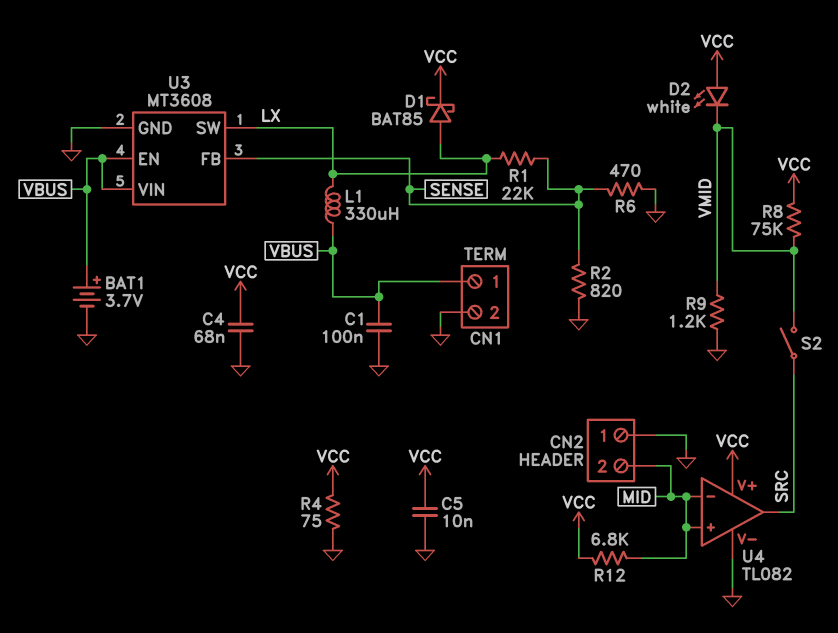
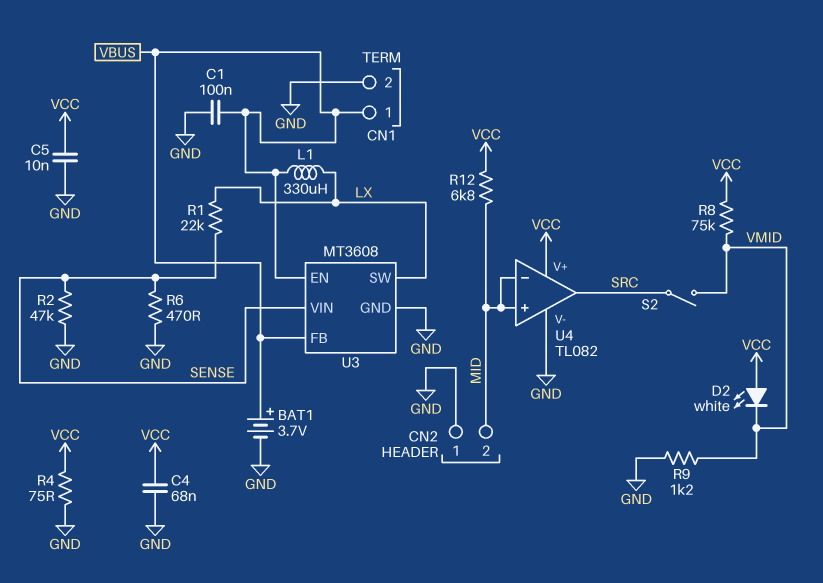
D1: schottky BAT85 (A LX, K VCC) -> none
R2: 820 (GND, SENSE) -> 47k (GND, SENSE)
U3 pin FB: SENSE -> VBUS
U3 pin VIN: VBUS -> SENSE

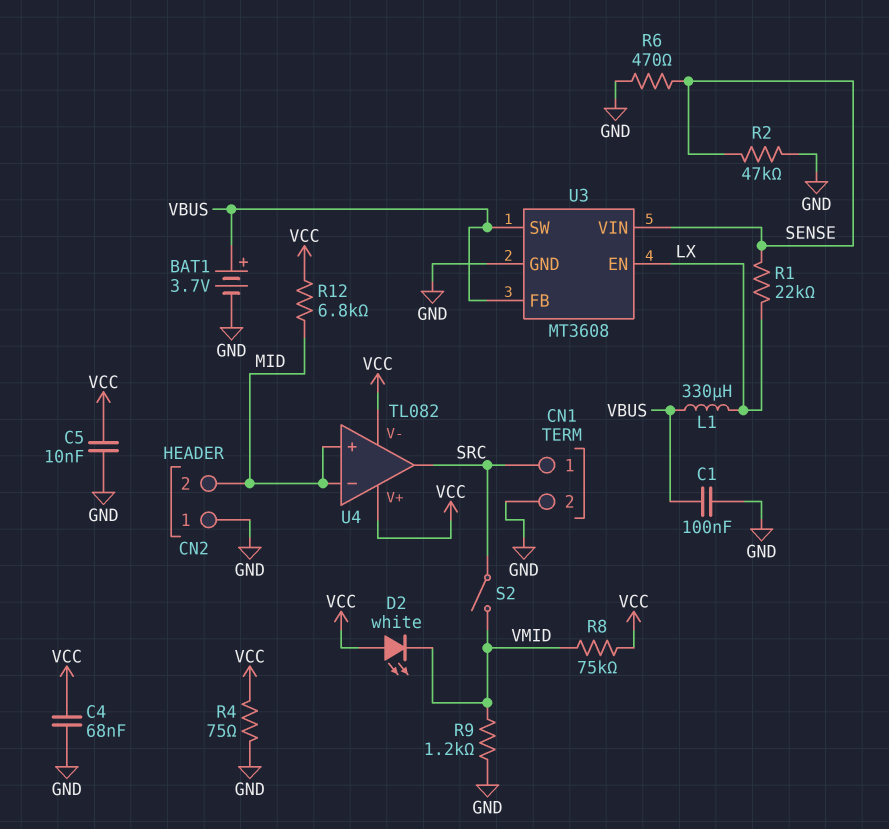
CN1 pin 1: VBUS -> SRC
U3 pin EN: VBUS -> LX
U3 pin SW: LX -> VBUS
U4 pin V-: GND -> VCC

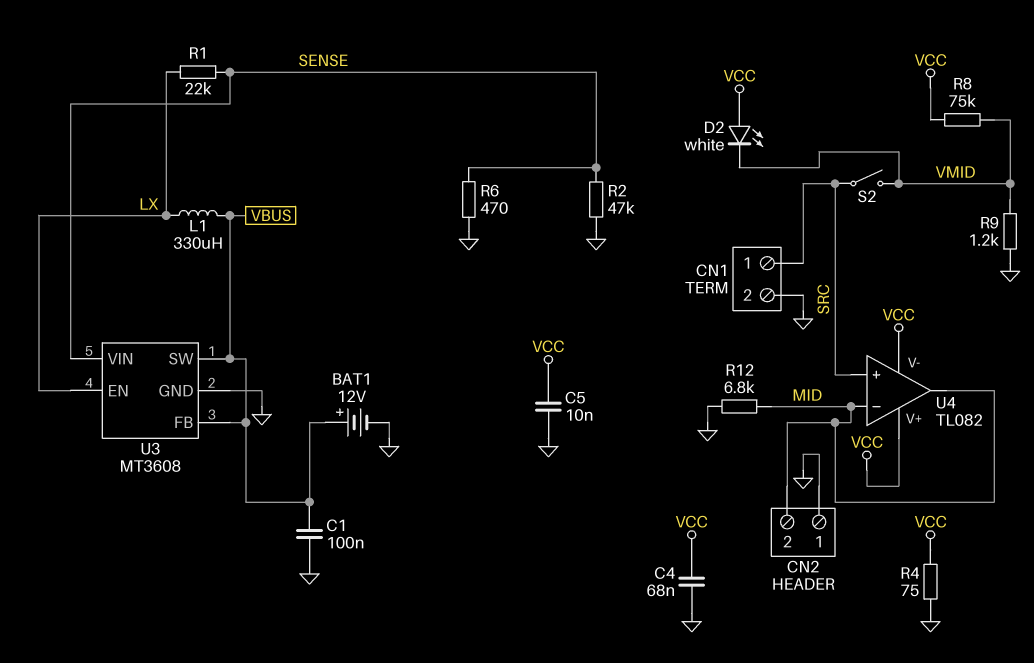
BAT1: 3.7V (plus VBUS, minus GND) -> 12V (plus VBUS, minus GND)
R12: 6.8k (MID, VCC) -> 6.8k (GND, MID)
U4 pin in+: MID -> SRC
U4 pin out: SRC -> MID

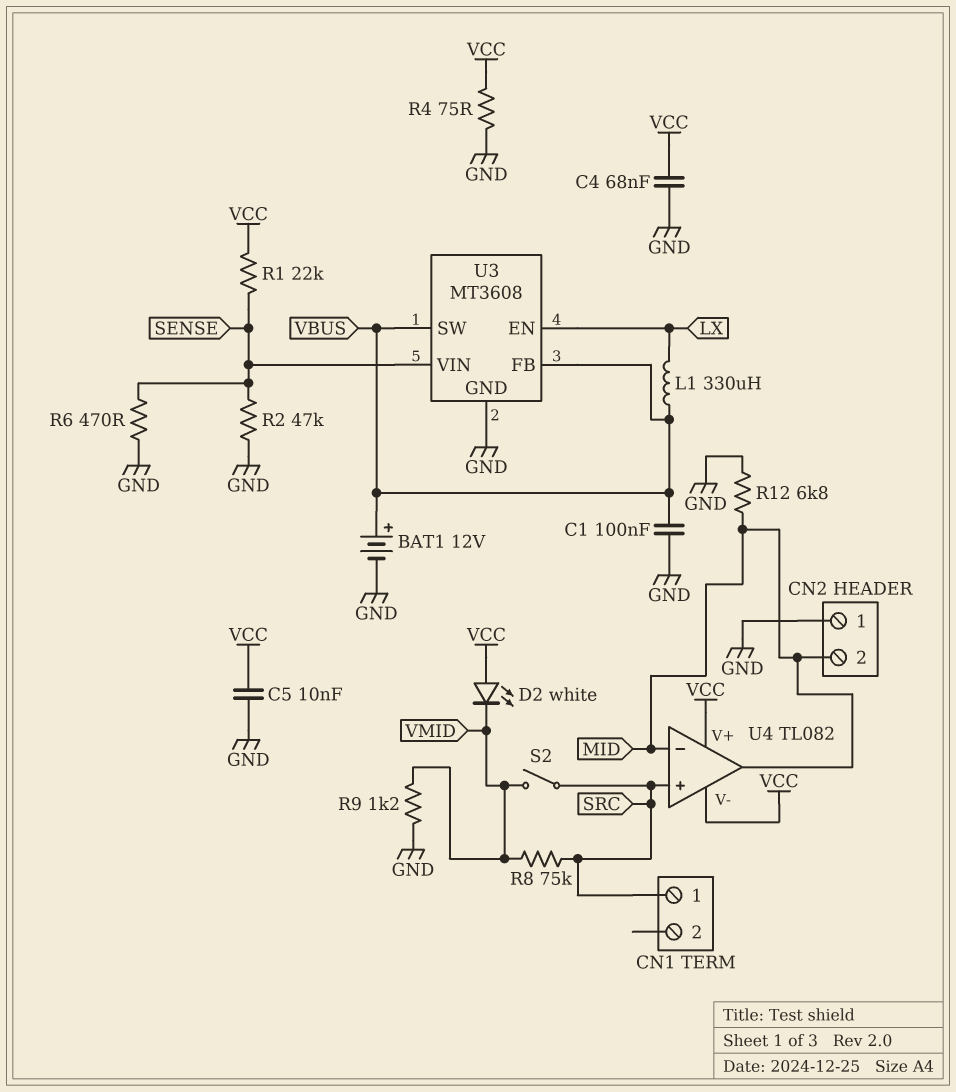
CN1 pin 2: GND -> none
R1: 22k (LX, SENSE) -> 22k (SENSE, VCC)
R8: 75k (VCC, VMID) -> 75k (SRC, VMID)

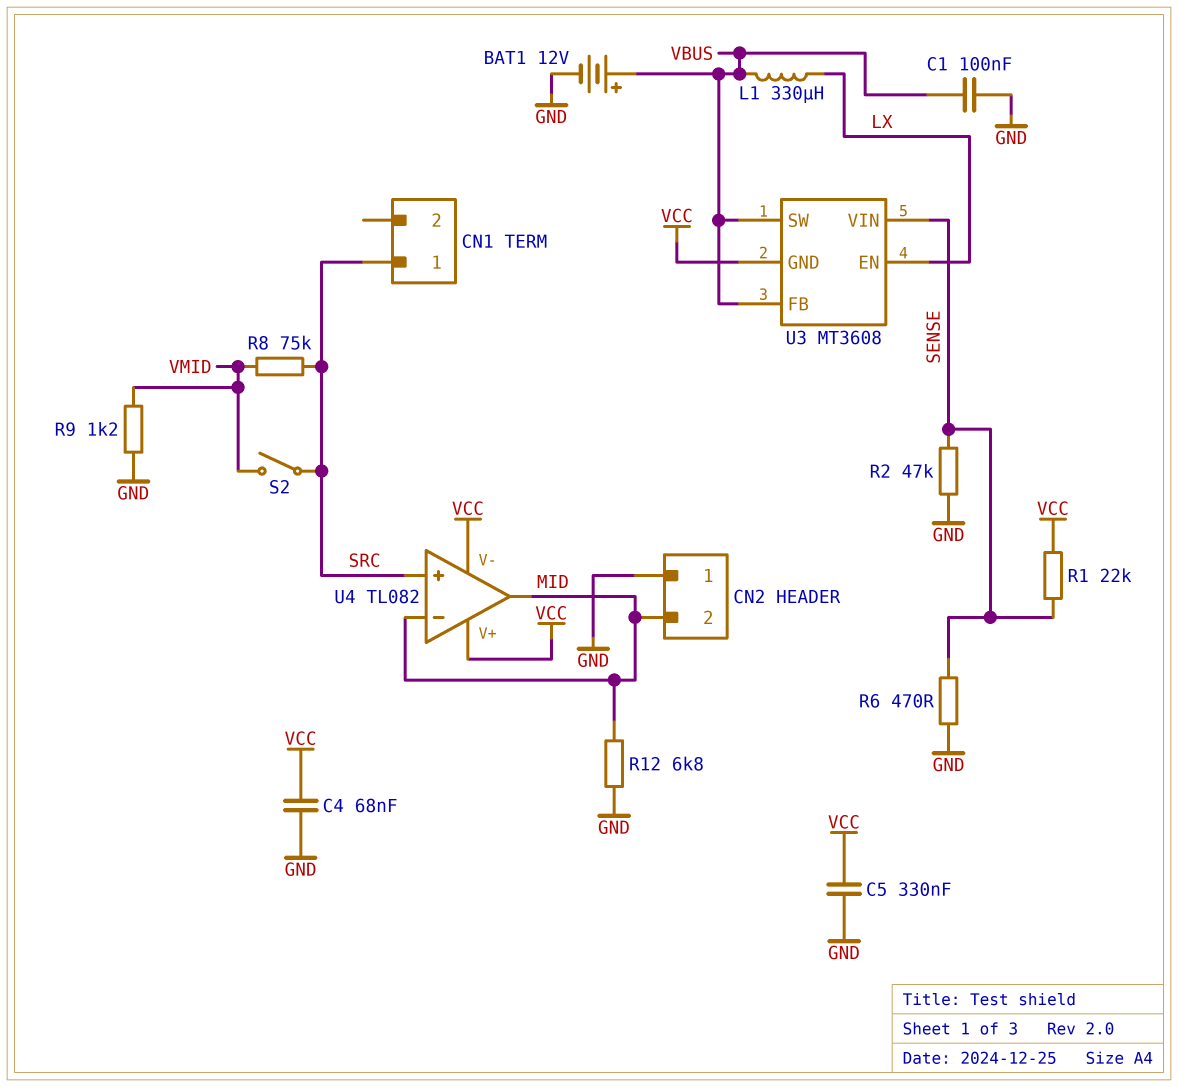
C5: 10nF (GND, VCC) -> 330nF (GND, VCC)
D2: LED white (A VCC, K VMID) -> none
R4: 75 (GND, VCC) -> none
U3 pin GND: GND -> VCC

